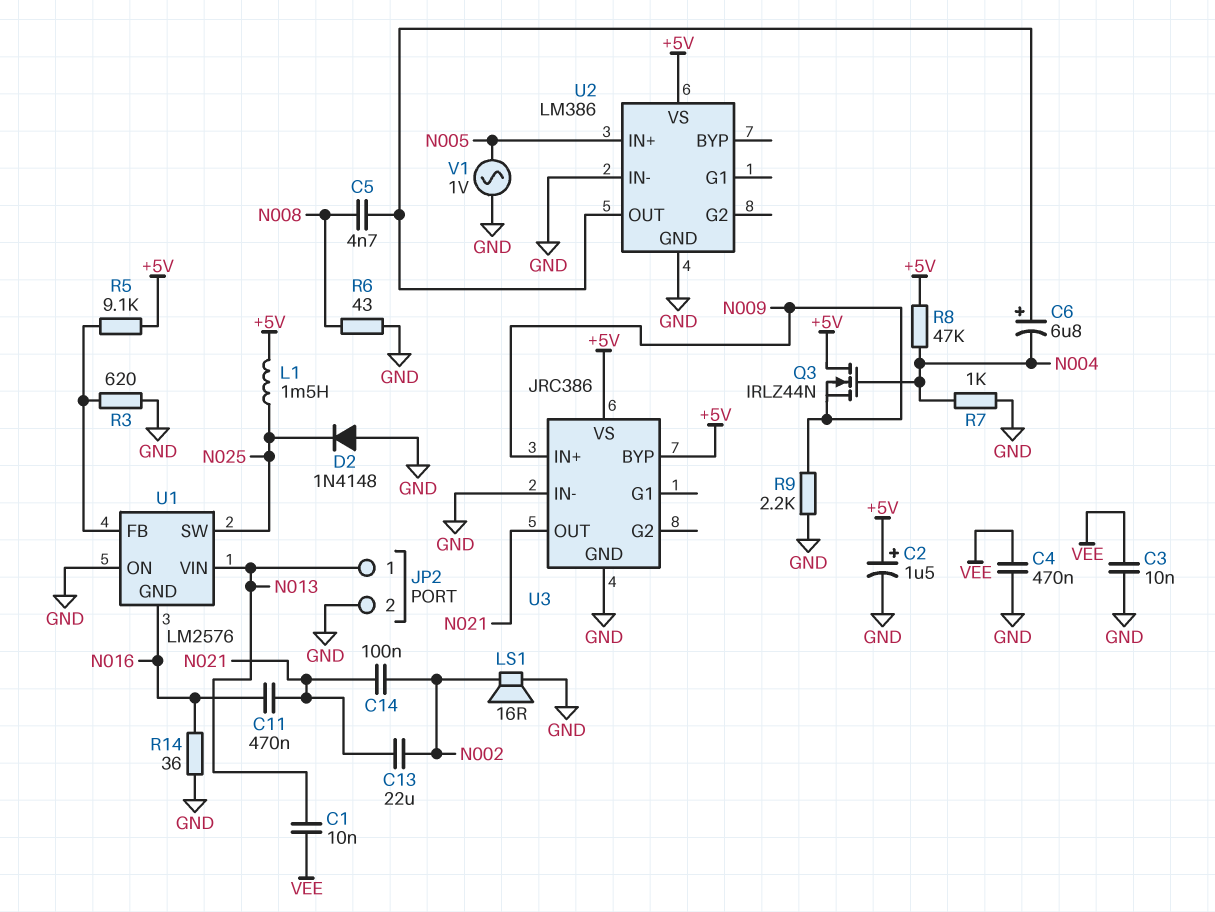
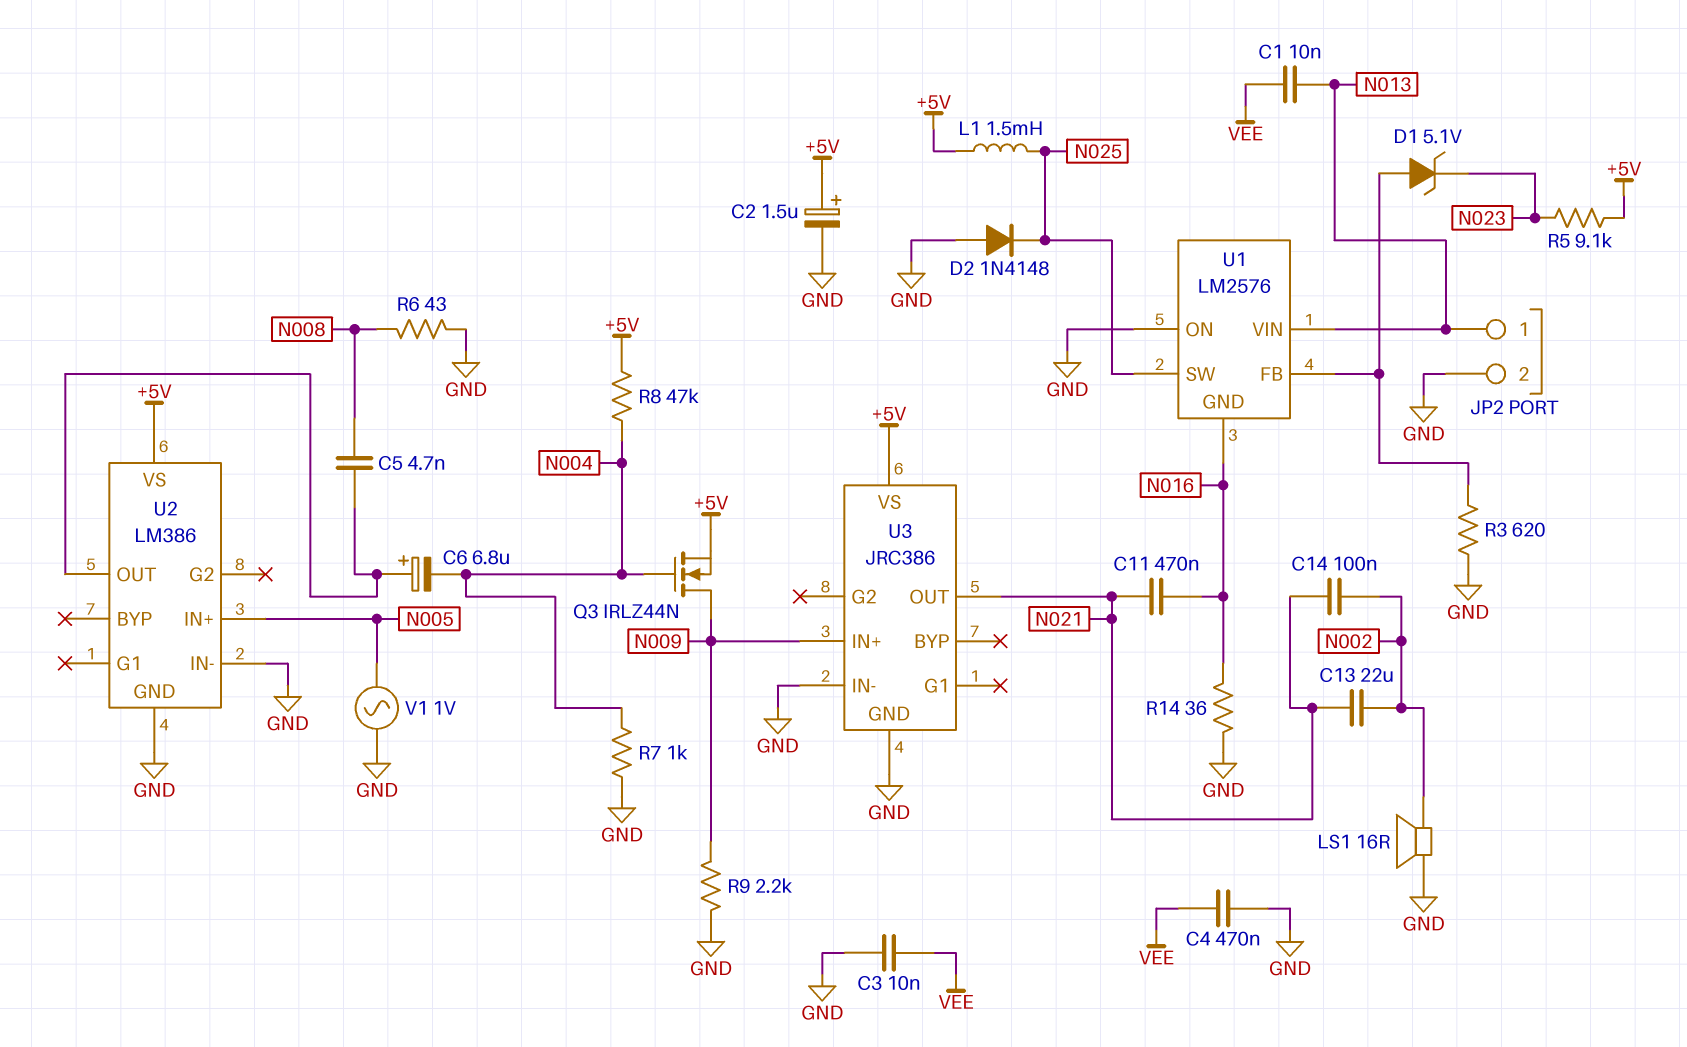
D1: none -> zener 5.1V (A U1/FB, K N023)
Q3: NMOS IRLZ44N (G N004, D +5V, S N009) -> NMOS IRLZ44N (G N004, D N009, S +5V)
R5: 9.1k (+5V, U1/FB) -> 9.1k (+5V, N023)
U3 pin BYP: +5V -> none

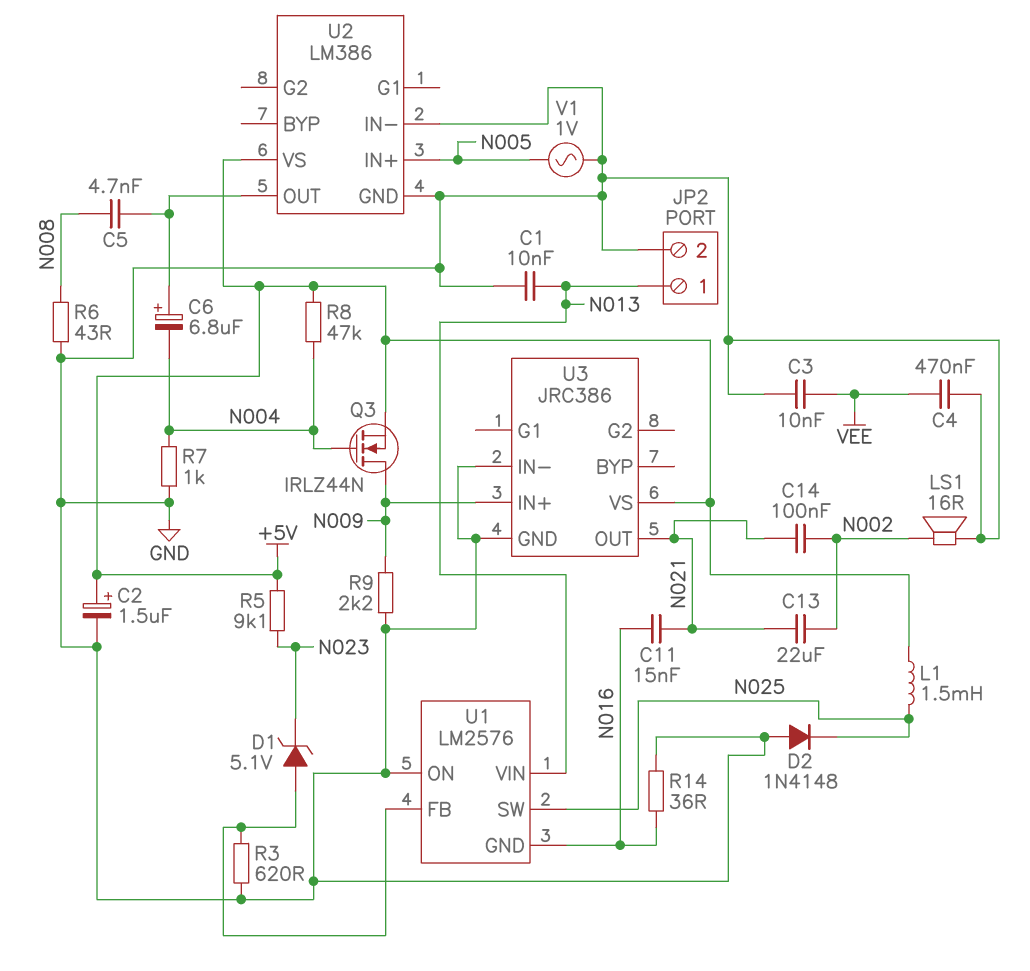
C1: 10nF (N013, VEE) -> 10nF (GND, N013)
C11: 470nF (N016, N021) -> 15nF (N016, N021)

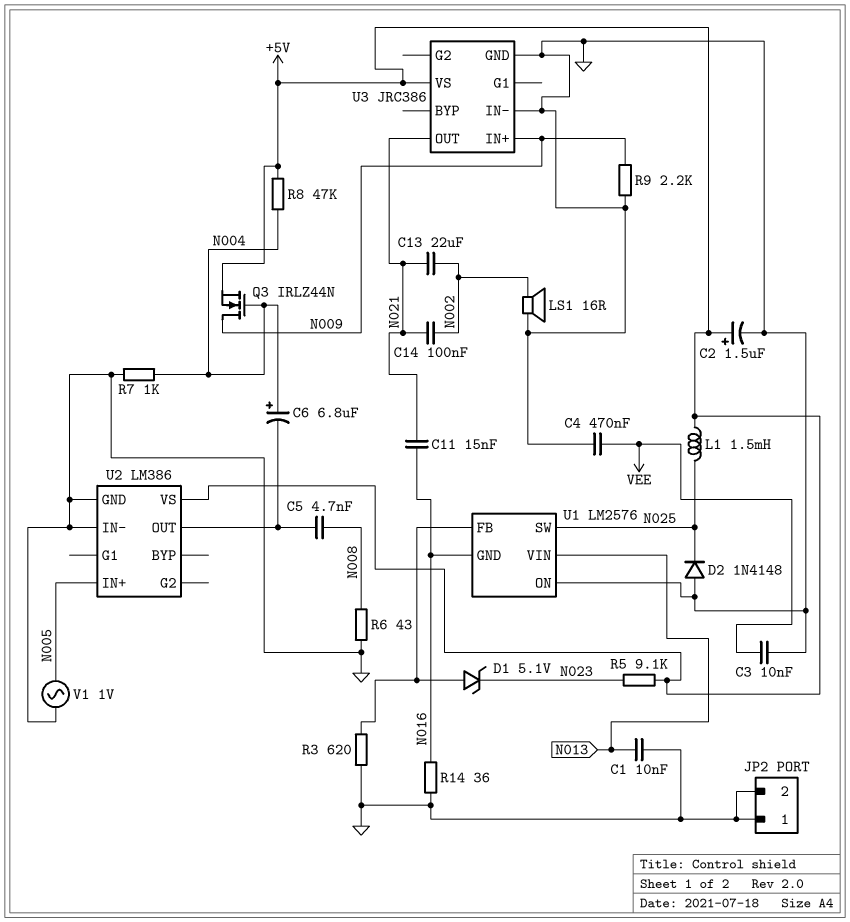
C6: 6.8uF (plus U2/OUT, minus N004) -> 6.8uF (plus N004, minus U2/OUT)
JP2 pin 1: N013 -> GND

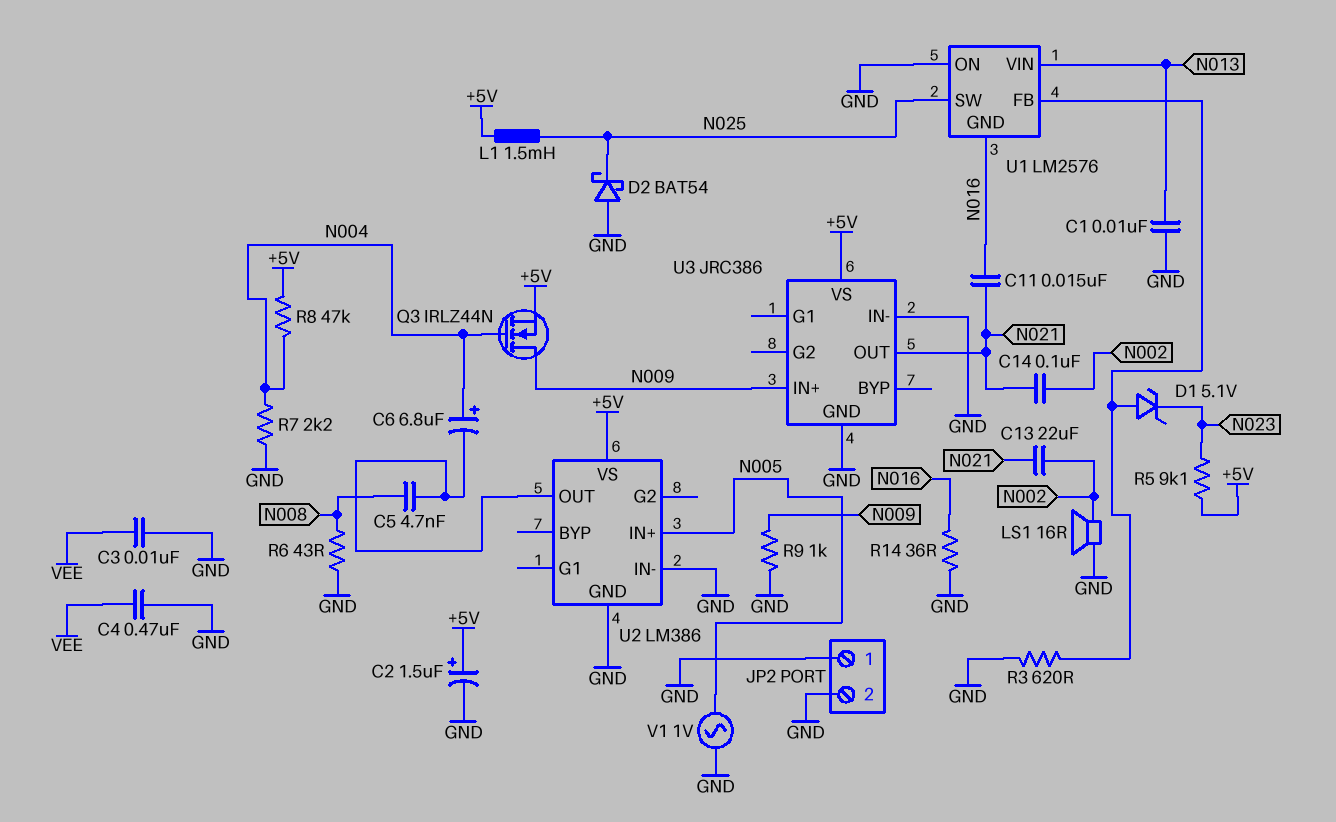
D2: diode 1N4148 (A GND, K N025) -> schottky BAT54 (A GND, K N025)
R7: 1k (GND, N004) -> 2.2k (GND, N004)
R9: 2.2k (GND, N009) -> 1k (GND, N009)

